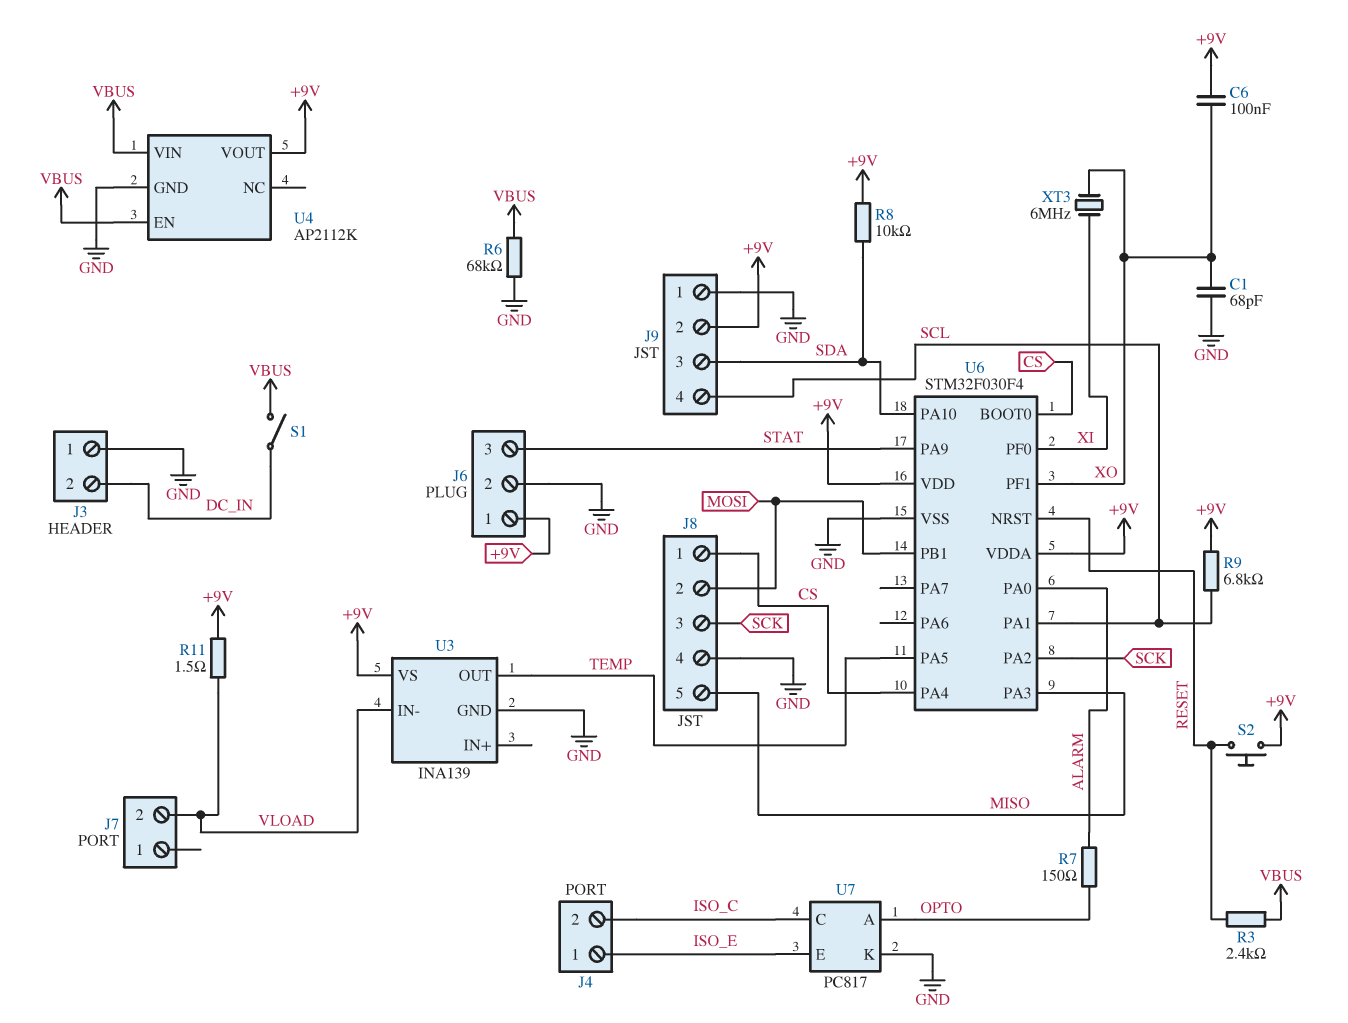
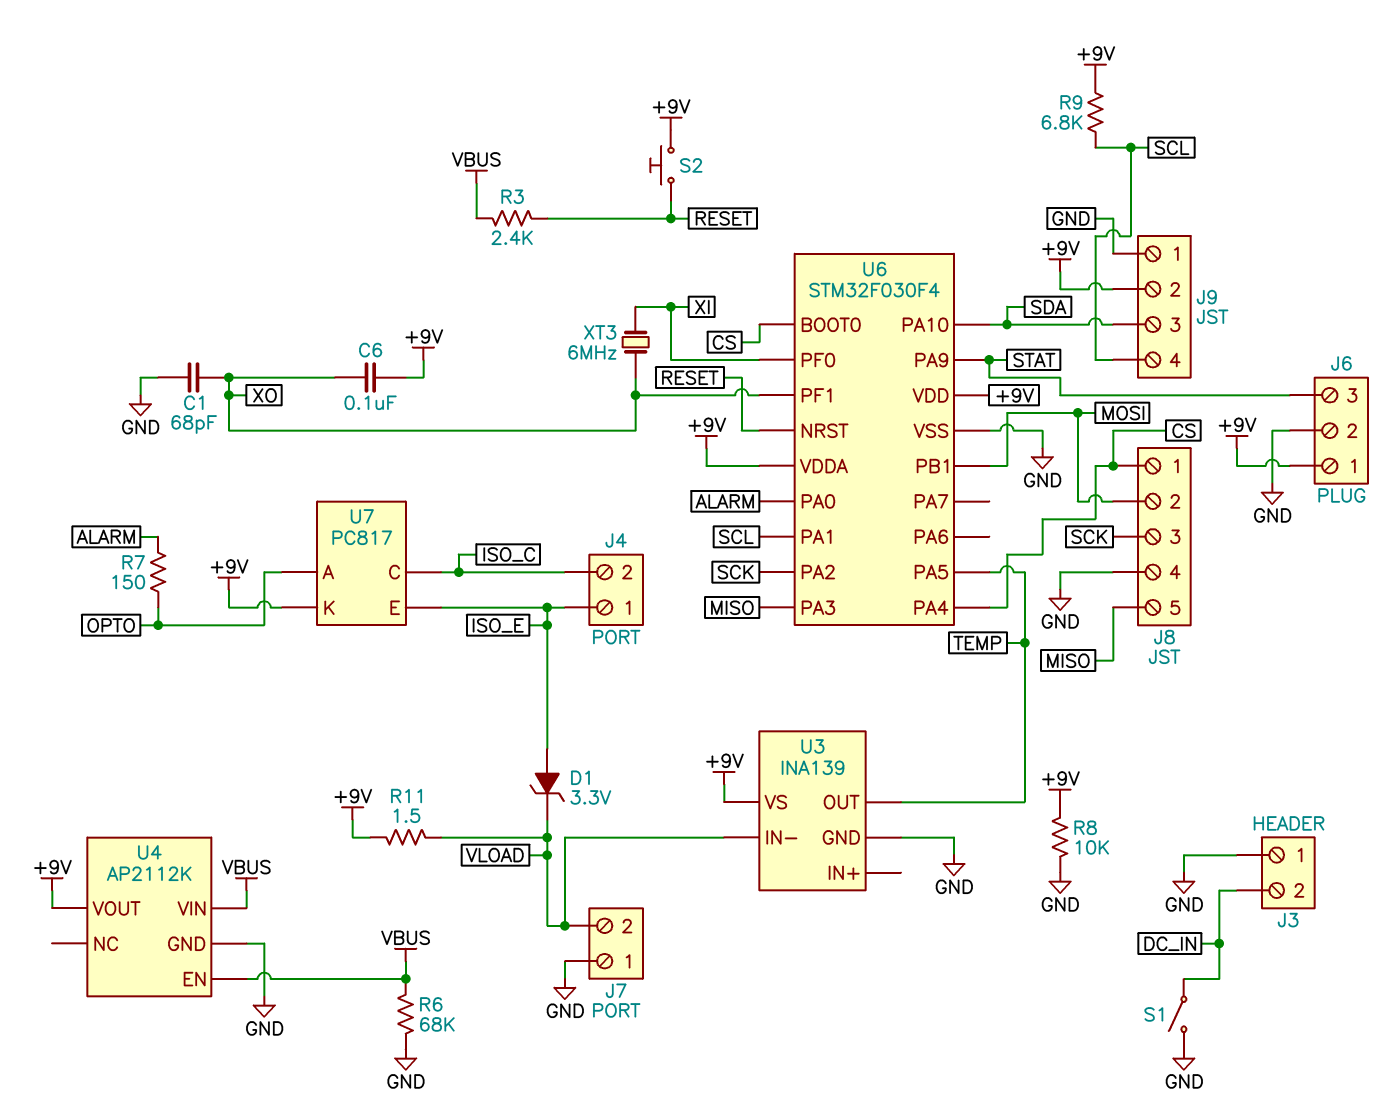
D1: none -> zener 3.3V (A ISO_E, K VLOAD)
J7 pin 1: none -> GND
R8: 10k (+9V, SDA) -> 10k (+9V, GND)
S1: switch (DC_IN, VBUS) -> switch (DC_IN, GND)
U7 pin K: GND -> +9V

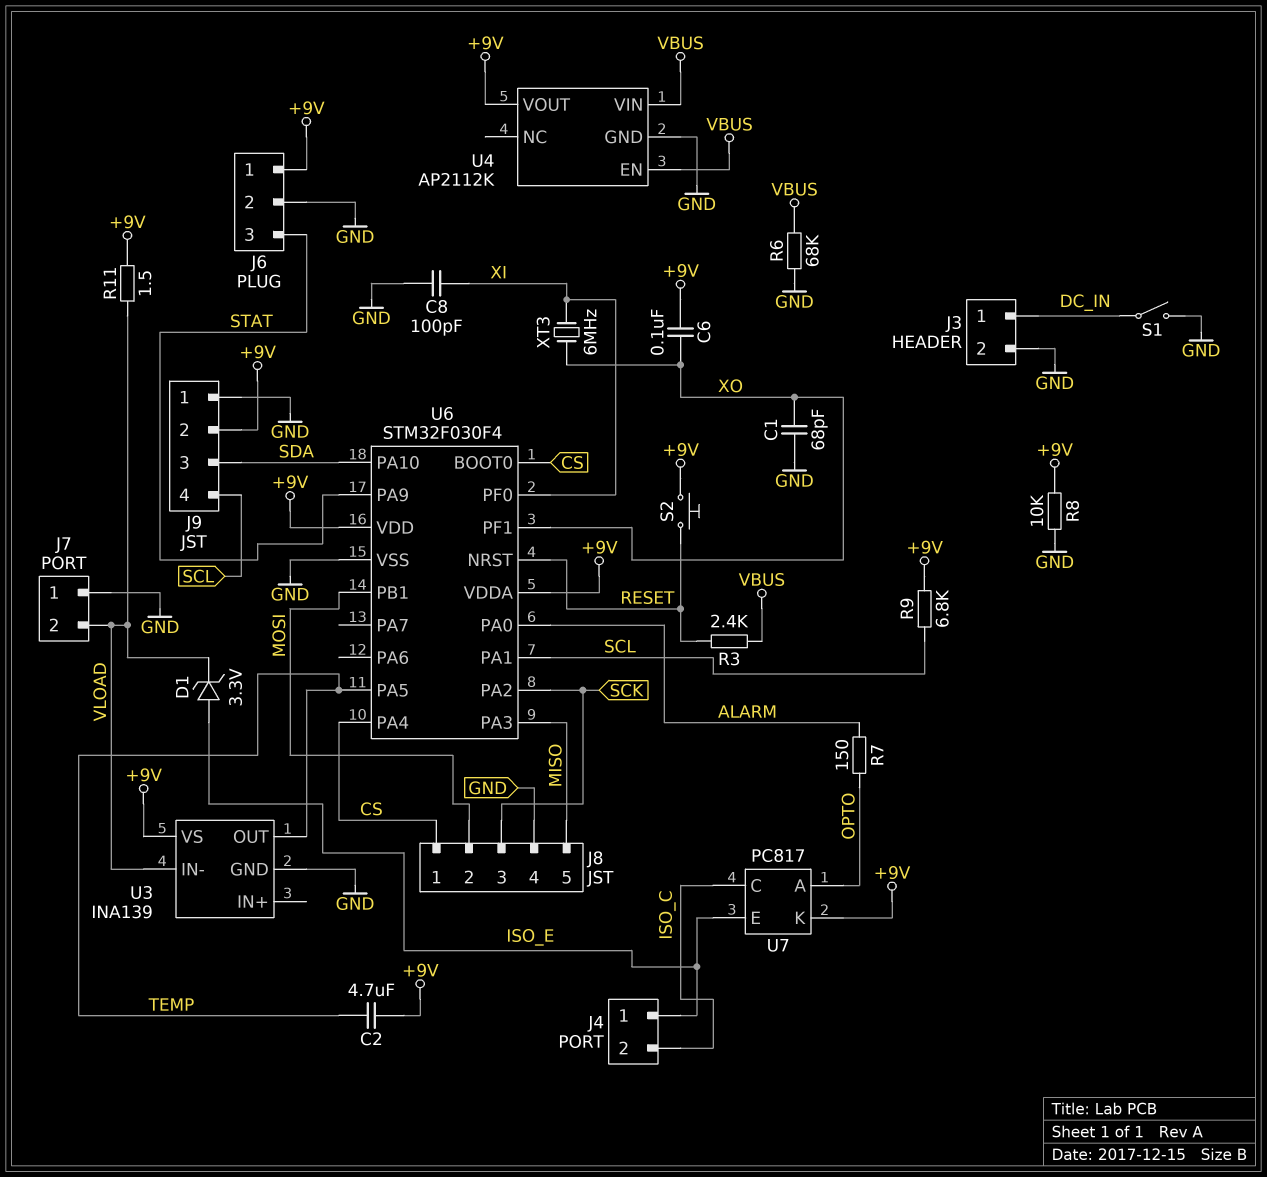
C2: none -> 4.7uF (+9V, TEMP)
C8: none -> 100pF (GND, XI)
J3 pin 1: GND -> DC_IN
J3 pin 2: DC_IN -> GND

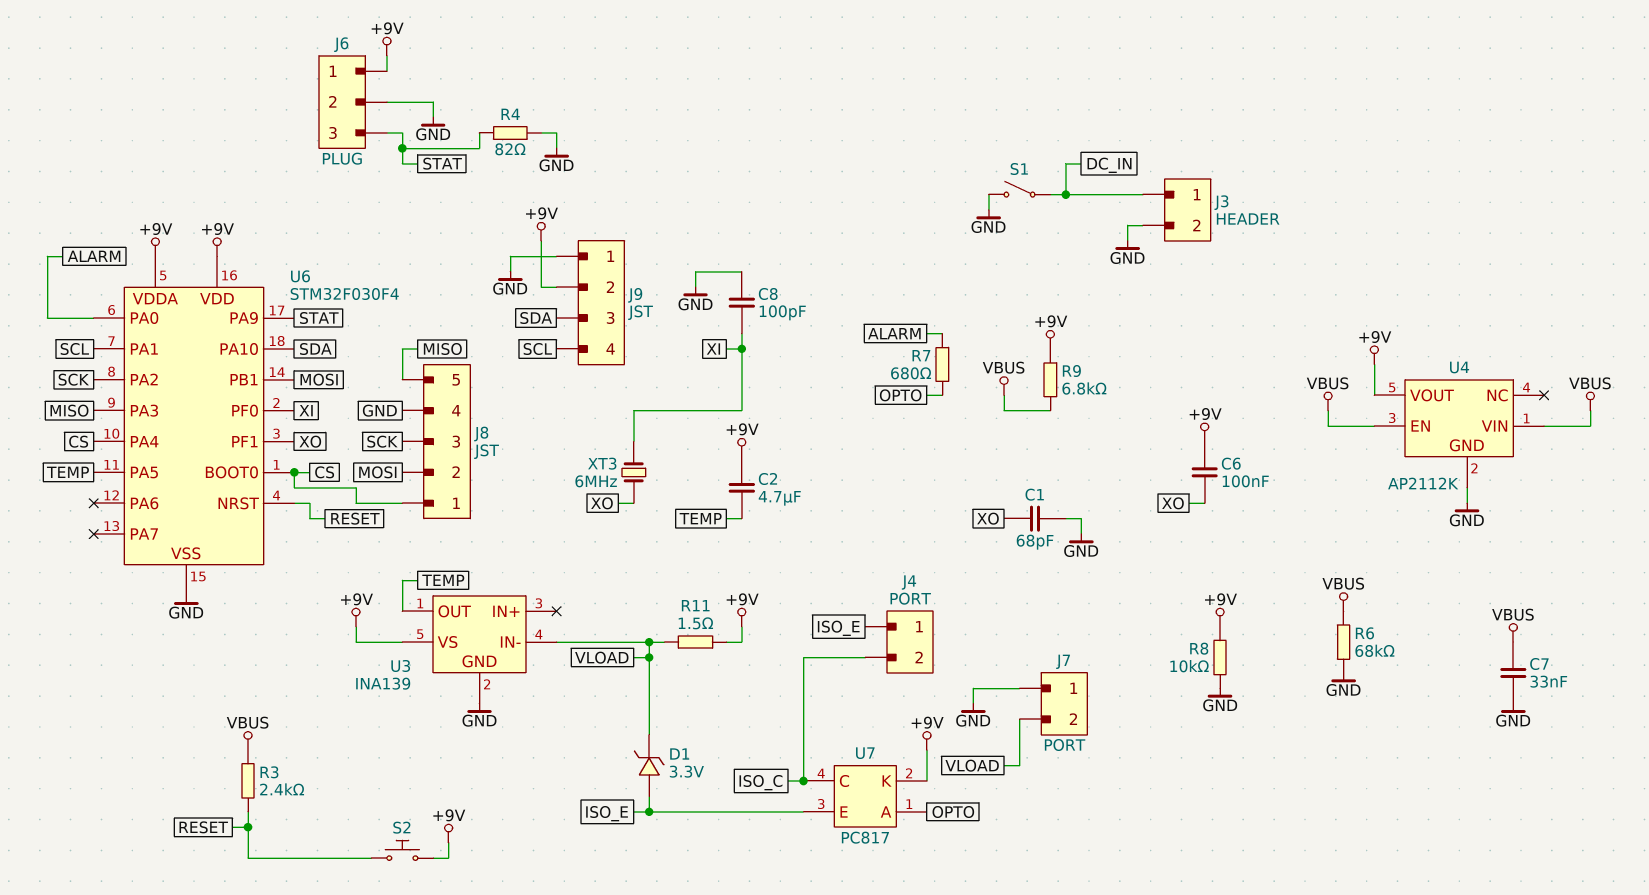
C7: none -> 33nF (GND, VBUS)
R4: none -> 82 (GND, STAT)
R7: 150 (ALARM, OPTO) -> 680 (ALARM, OPTO)
R9: 6.8k (+9V, SCL) -> 6.8k (+9V, VBUS)

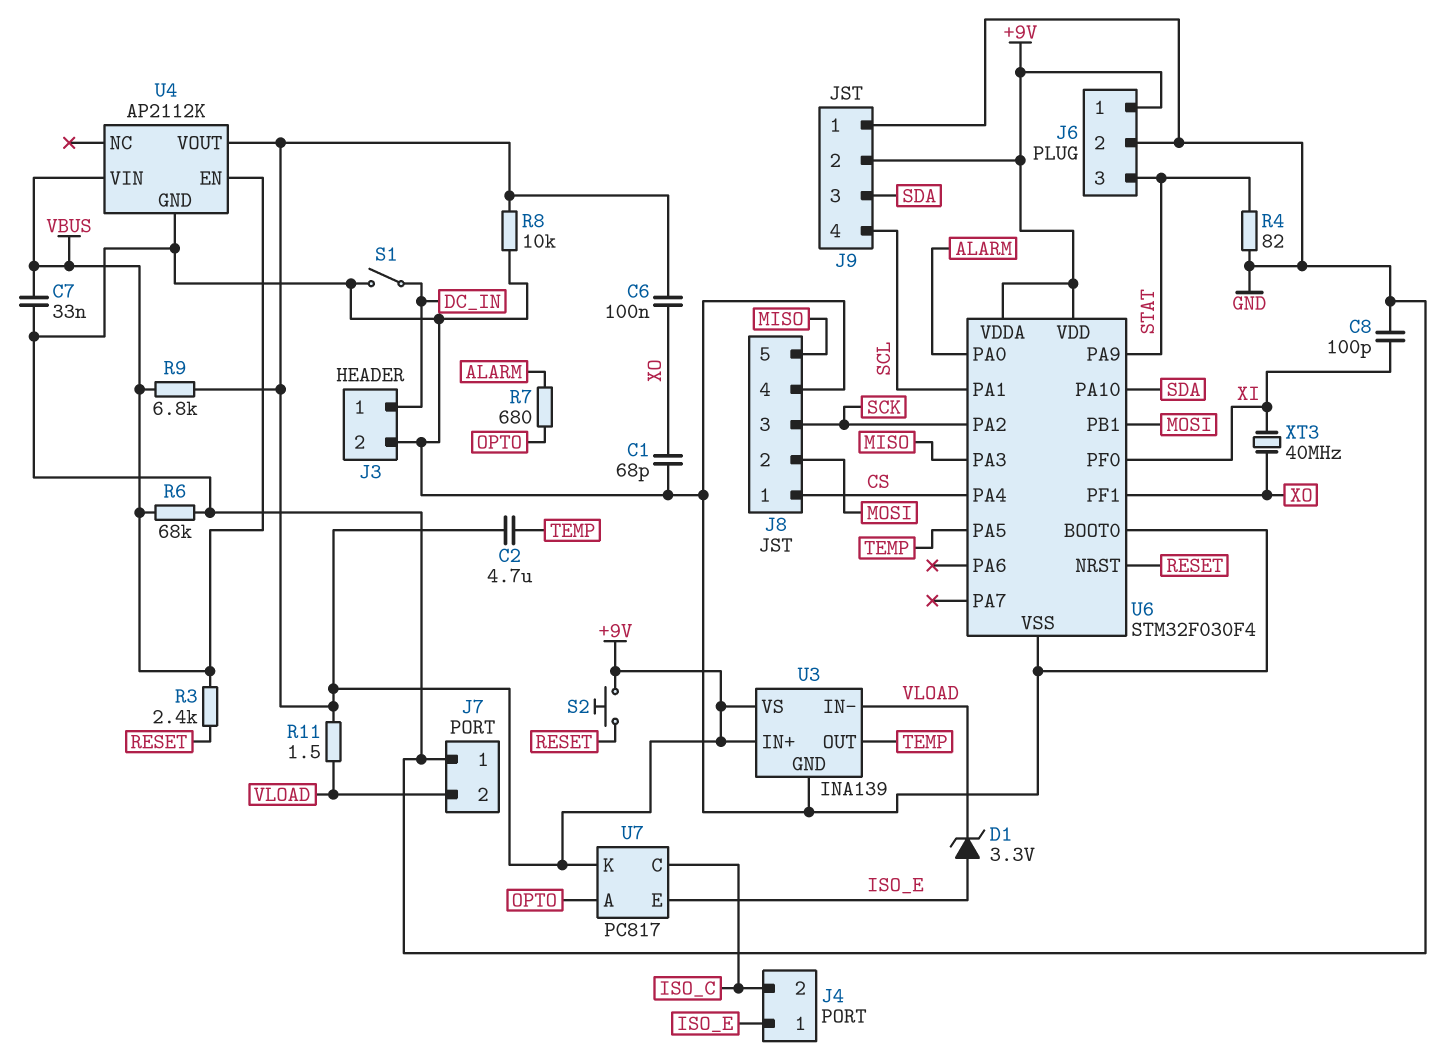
U3 pin IN+: none -> +9V
U6 pin BOOT0: CS -> GND
XT3: 6MHz (XI, XO) -> 40MHz (XI, XO)

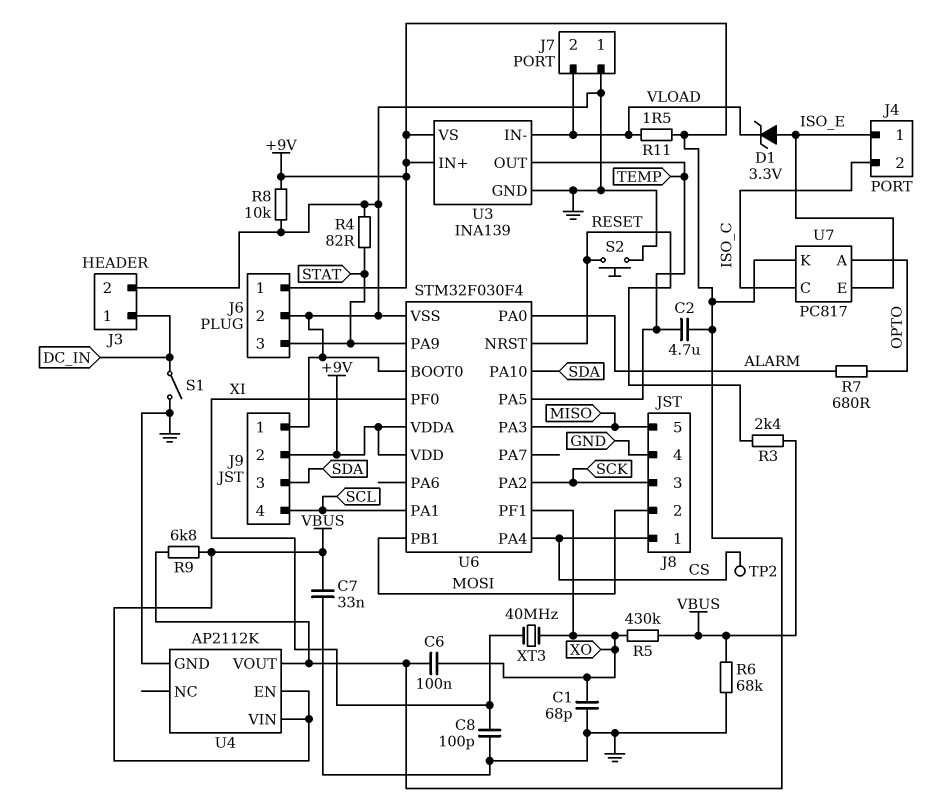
R5: none -> 430k (VBUS, XO)
S2: button (+9V, RESET) -> button (GND, RESET)
TP2: none -> test point (CS)

